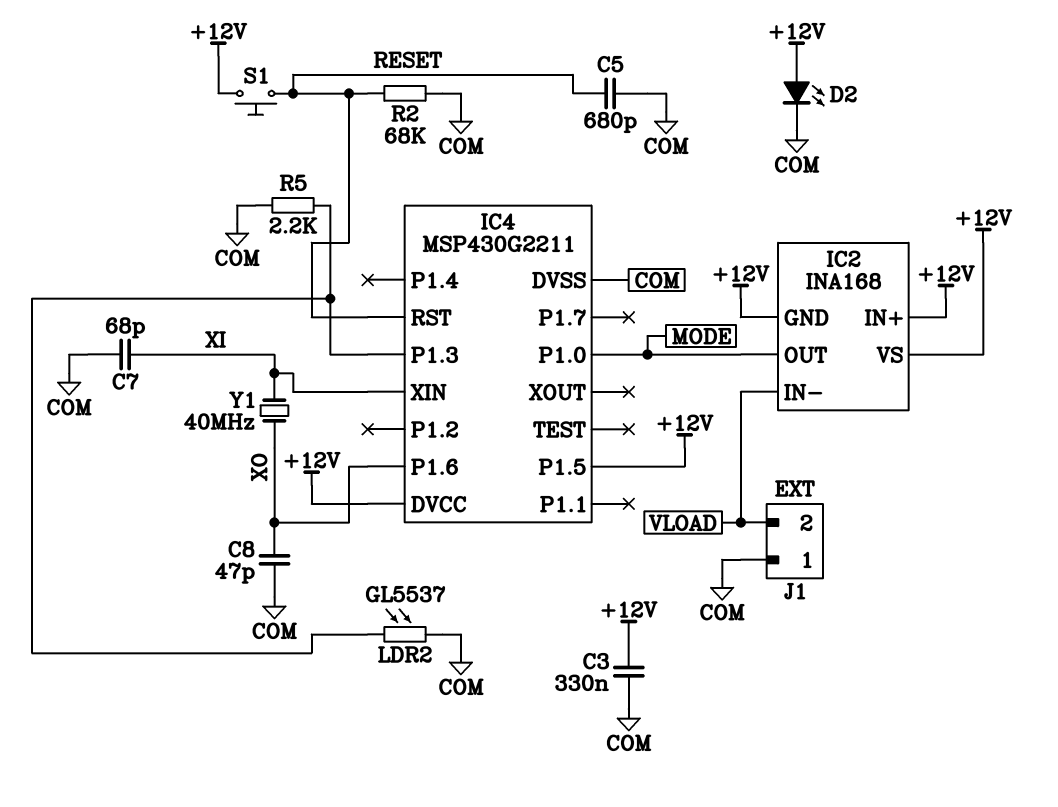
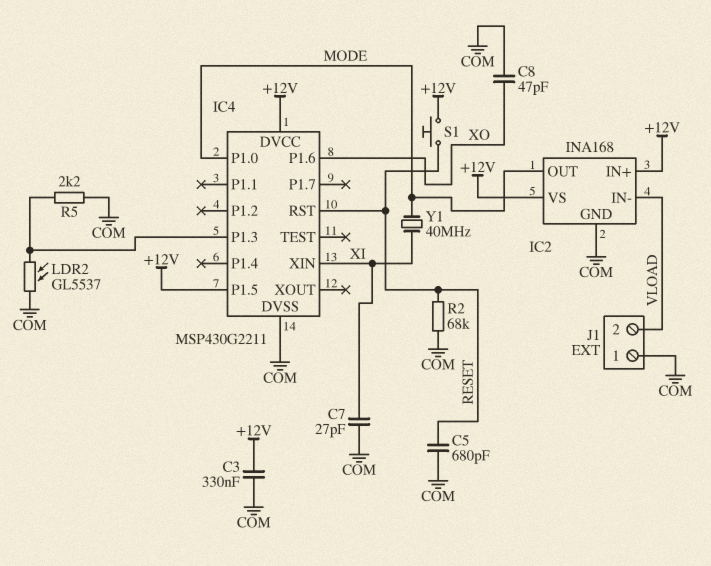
C7: 68pF (COM, XI) -> 27pF (COM, XI)
D2: LED (A +12V, K COM) -> none
IC2 pin GND: +12V -> COM
Y1: 40MHz (XI, XO) -> 40MHz (MODE, XI)

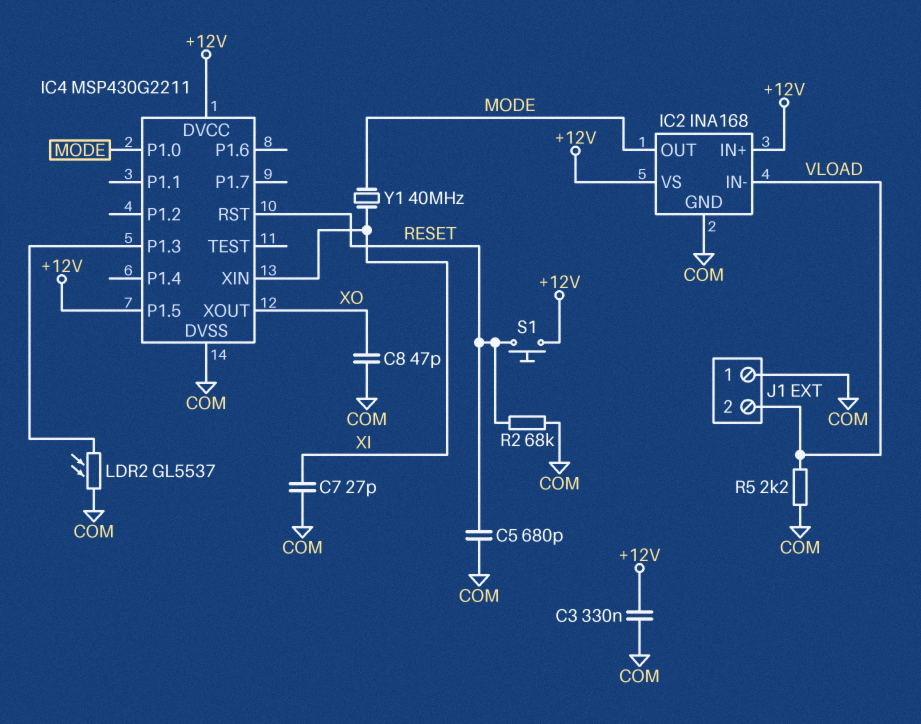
IC4 pin P1.6: XO -> none
IC4 pin XOUT: none -> XO
R5: 2.2k (COM, IC4/P1.3) -> 2.2k (COM, VLOAD)

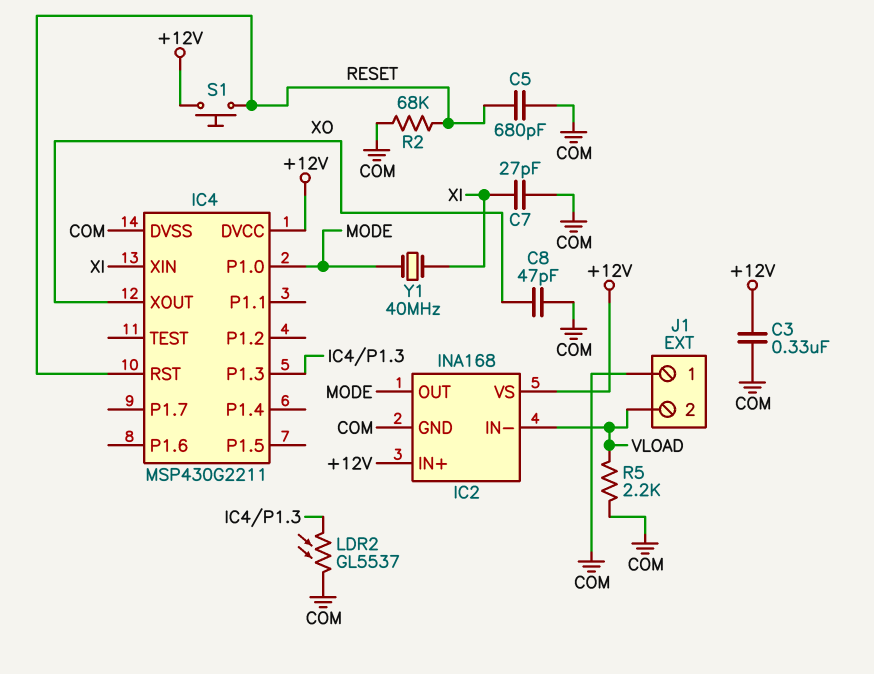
IC4 pin P1.5: +12V -> none

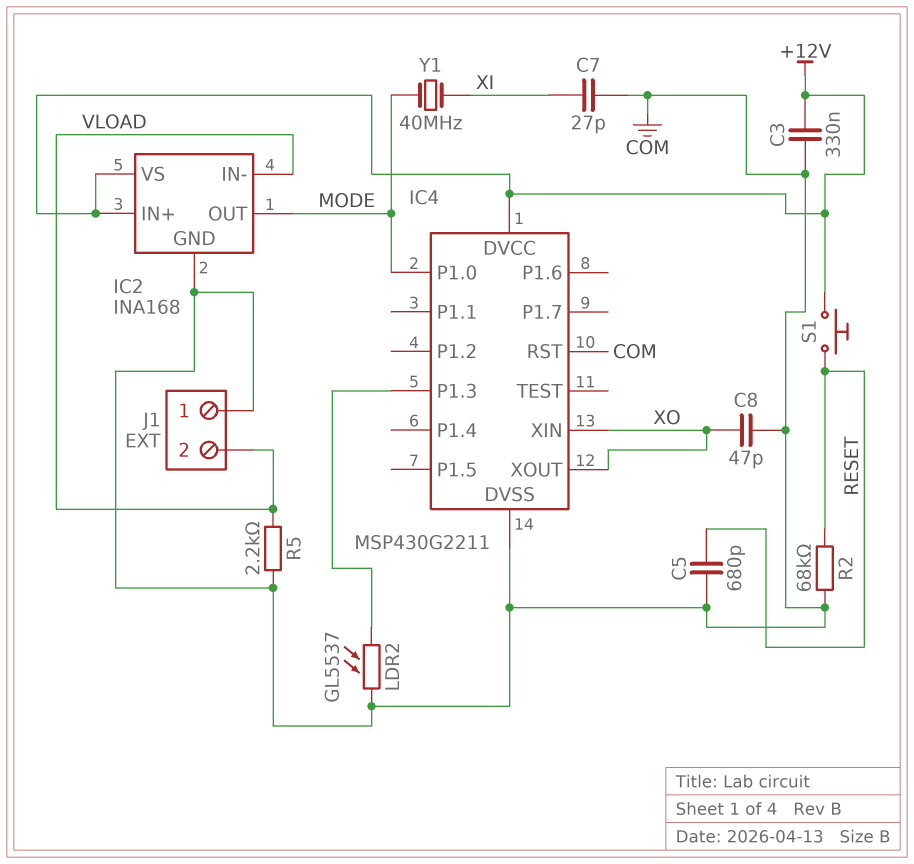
IC4 pin RST: RESET -> COM
IC4 pin XIN: XI -> XO

